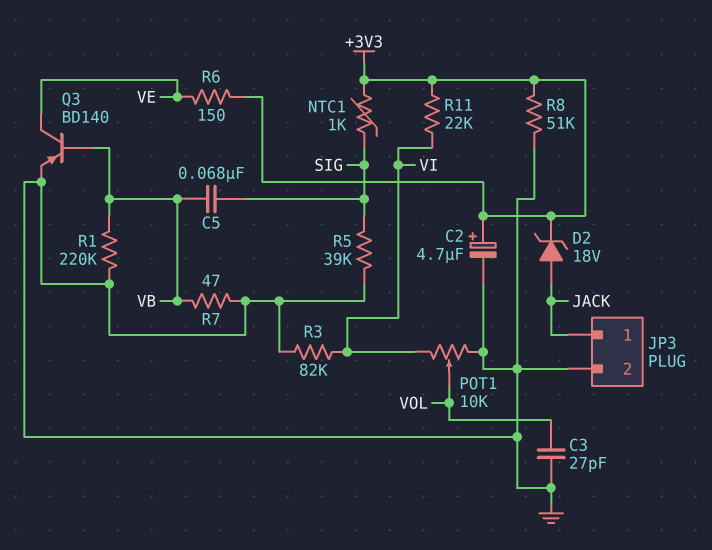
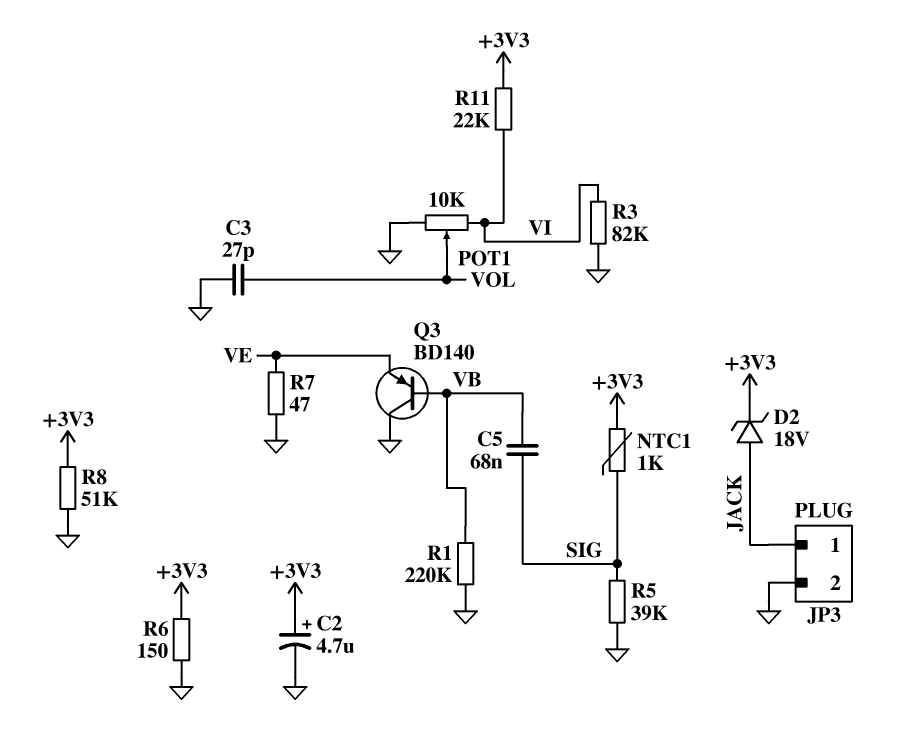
Q3: PNP BD140 (B VB, C VE, E GND) -> PNP BD140 (B VB, C GND, E VE)
R6: 150 (+3V3, VE) -> 150 (+3V3, GND)
R7: 47 (GND, VB) -> 47 (GND, VE)

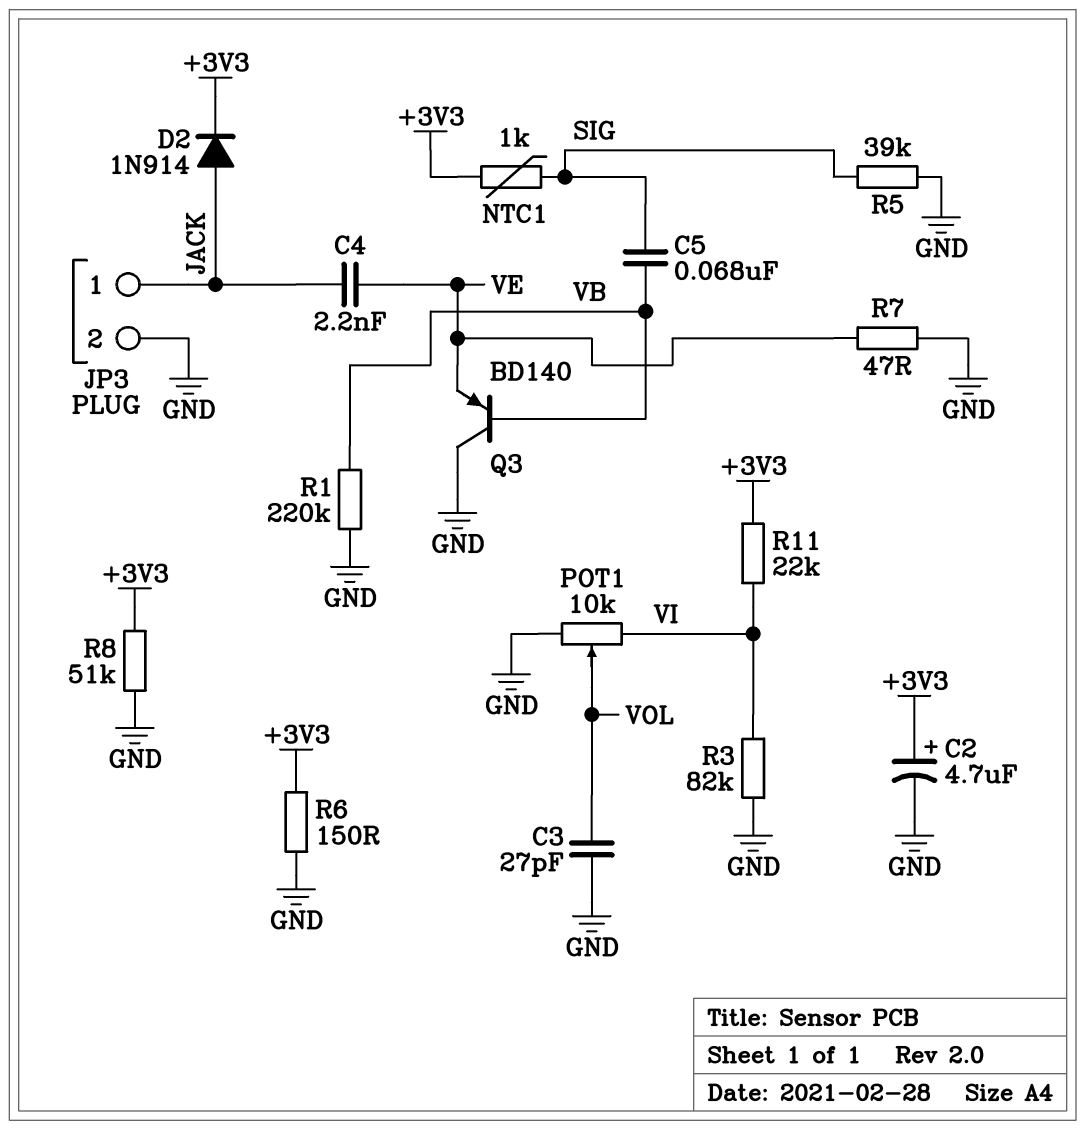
C4: none -> 2.2nF (JACK, VE)
D2: zener 18V (A JACK, K +3V3) -> diode 1N914 (A JACK, K +3V3)

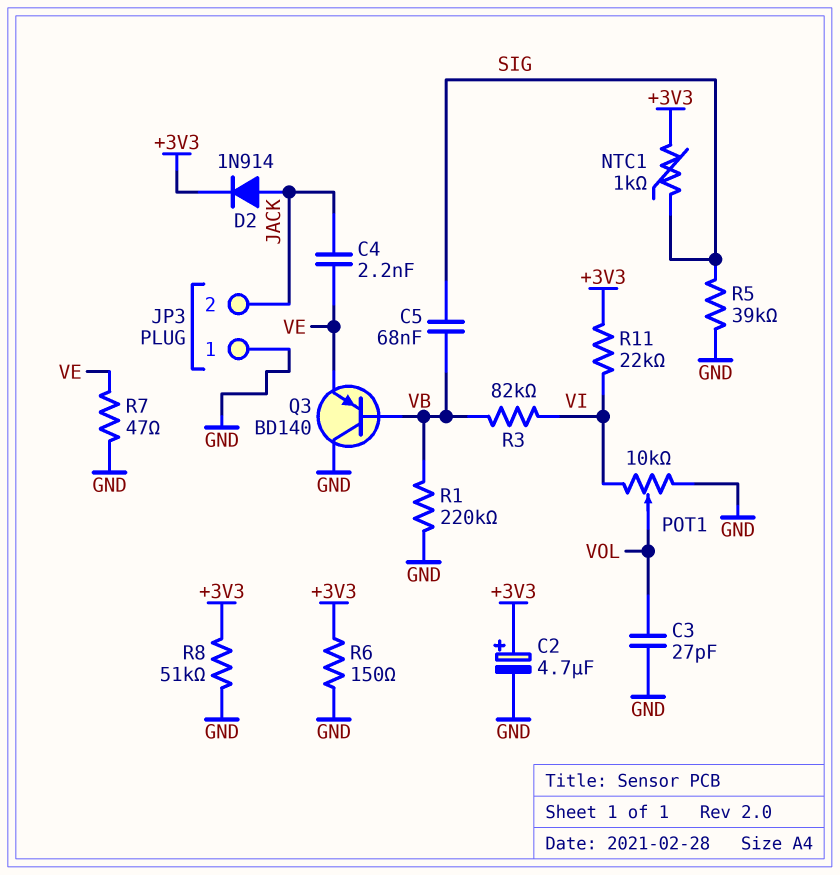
JP3 pin 1: JACK -> GND
JP3 pin 2: GND -> JACK
R3: 82k (GND, VI) -> 82k (VB, VI)

